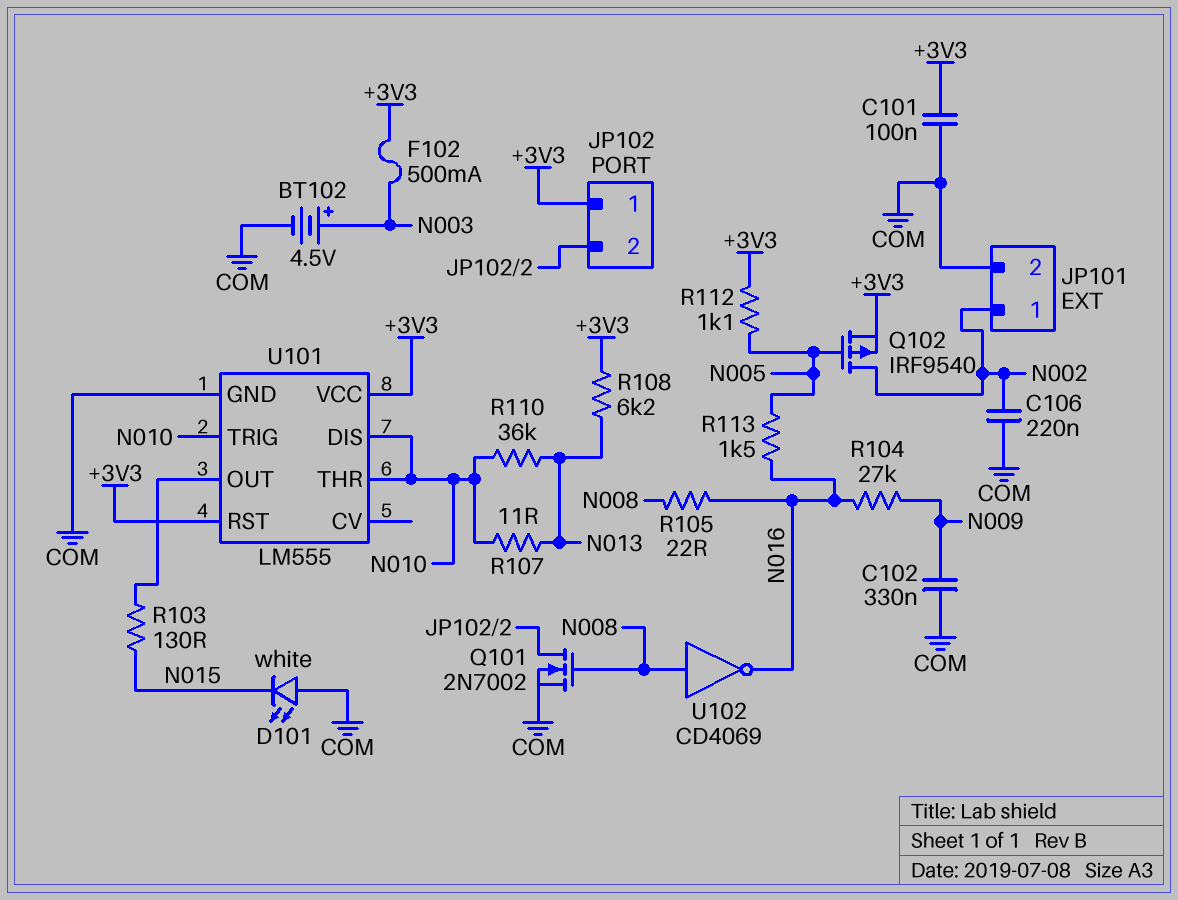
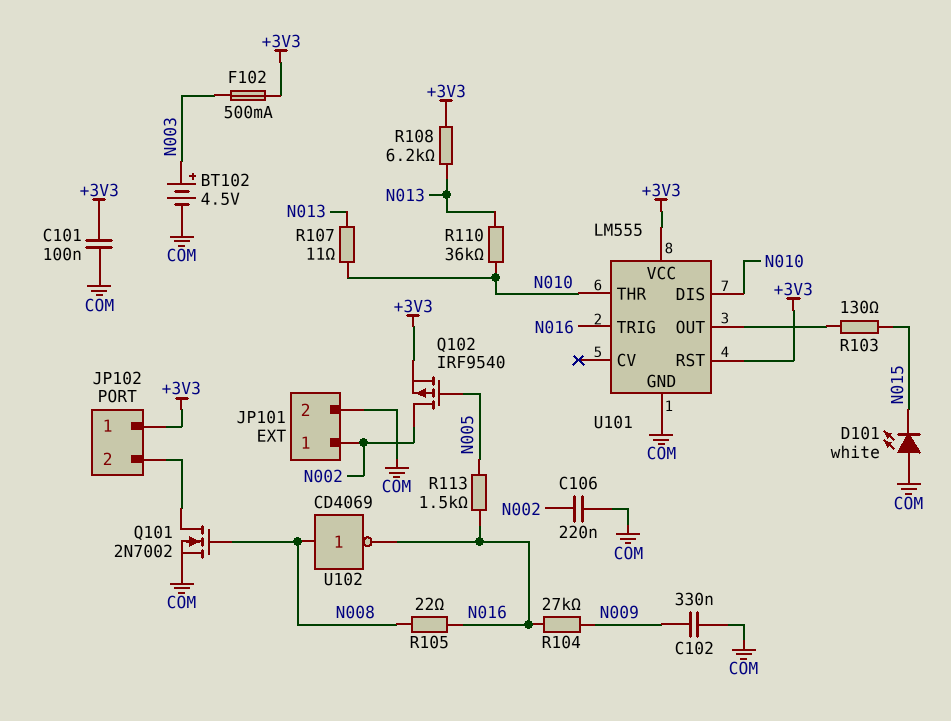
R112: 1.1k (+3V3, N005) -> none
U101 pin TRIG: N010 -> N016

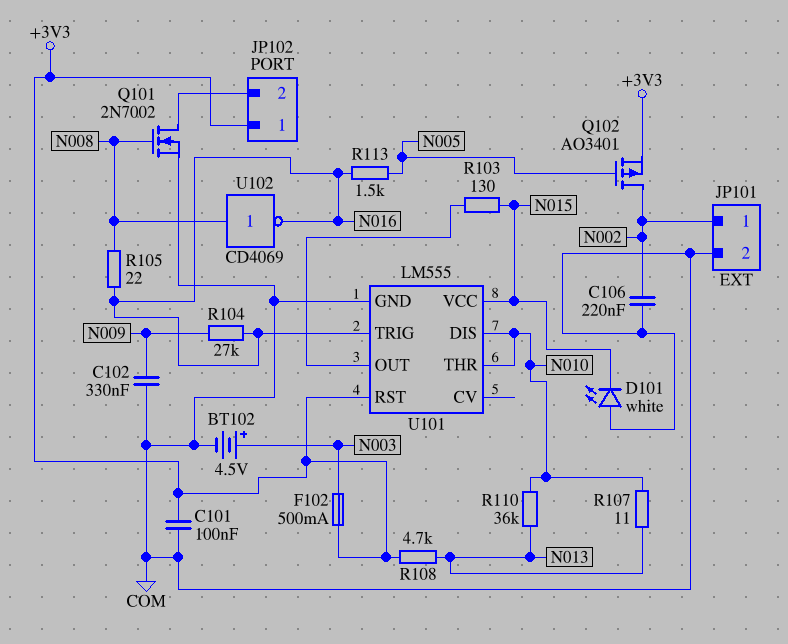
Q102: PMOS IRF9540 (G N005, D N002, S +3V3) -> PMOS AO3401 (G N005, D N002, S +3V3)
R108: 6.2k (+3V3, N013) -> 4.7k (+3V3, N013)
U101 pin VCC: +3V3 -> N015

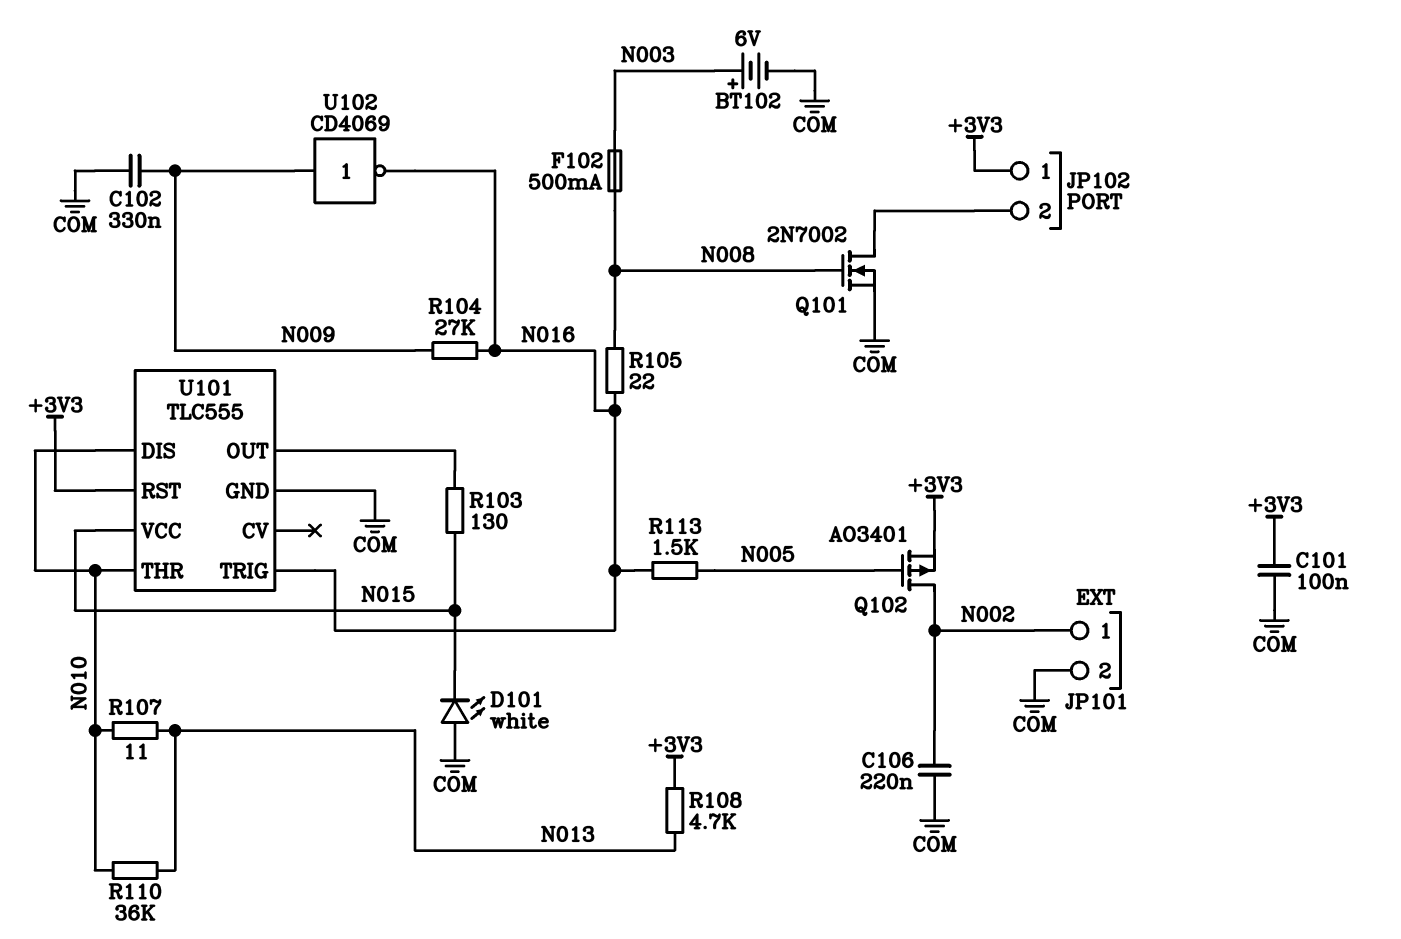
BT102: 4.5V (plus N003, minus COM) -> 6V (plus N003, minus COM)
F102: 500mA (+3V3, N003) -> 500mA (N003, N008)
U101: LM555 -> TLC555
U102: NOT CD4069 (in N008, out N016) -> NOT CD4069 (in N009, out N016)

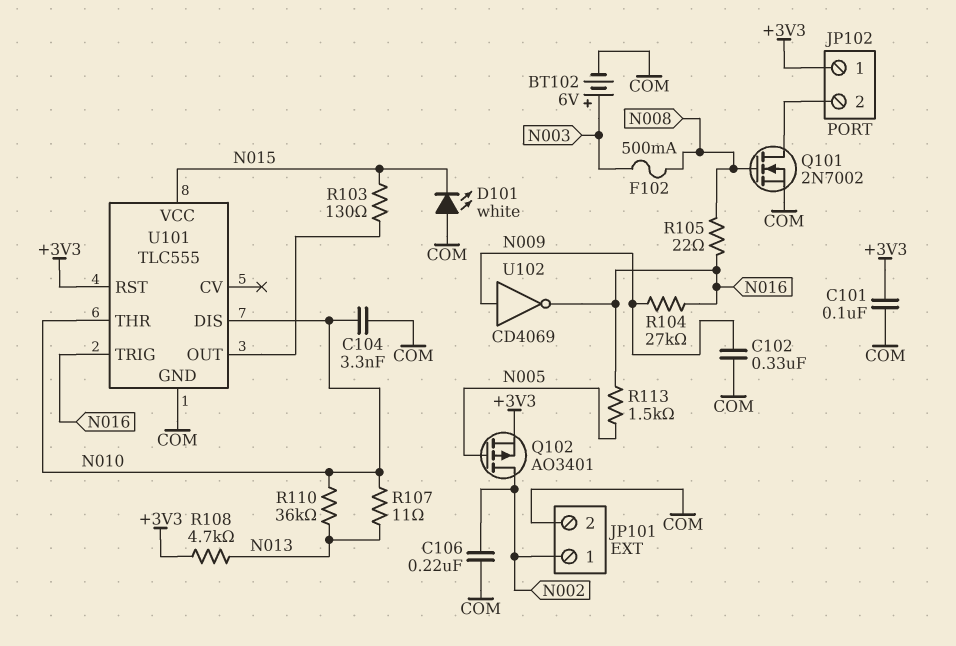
C104: none -> 3.3nF (COM, N010)

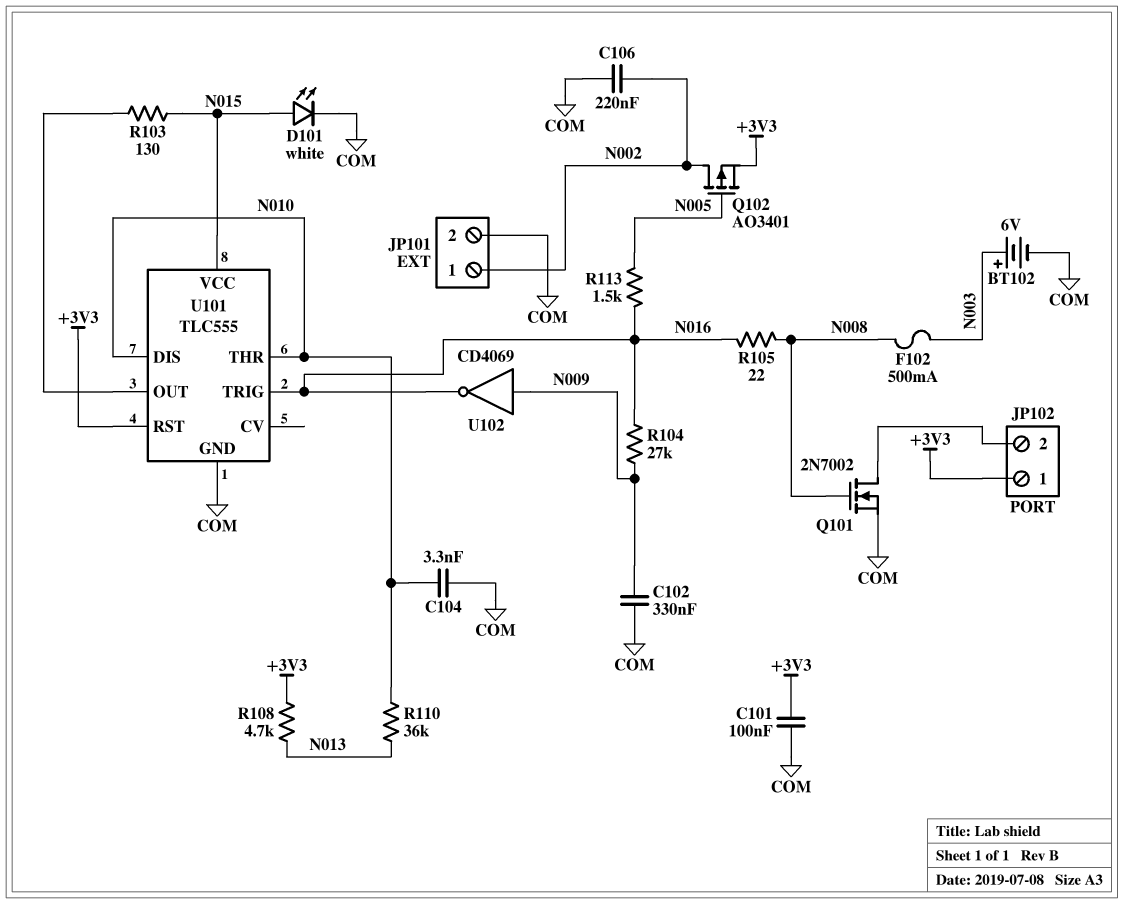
D101: LED white (A COM, K N015) -> LED white (A N015, K COM)
R107: 11 (N010, N013) -> none

